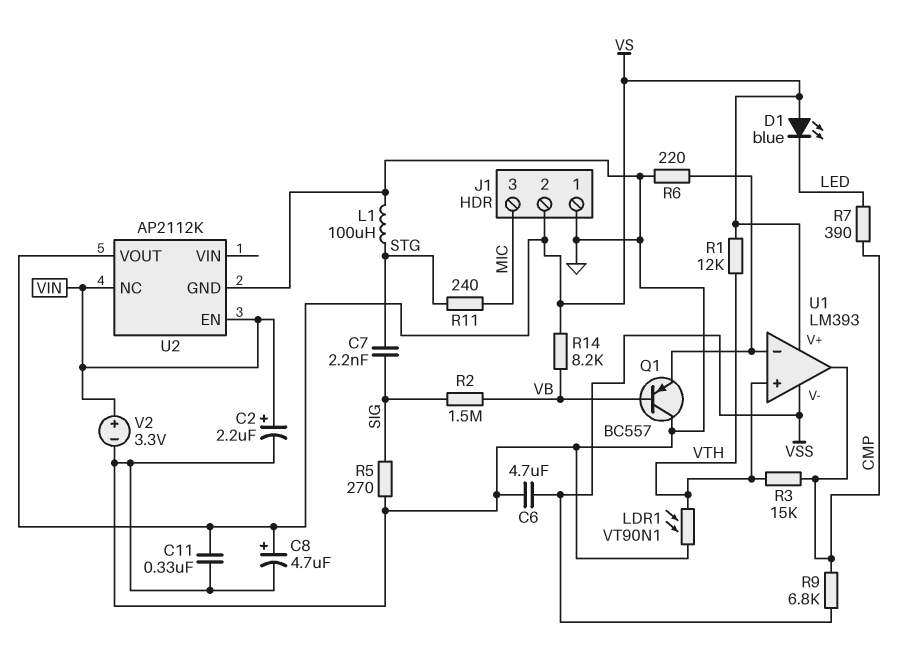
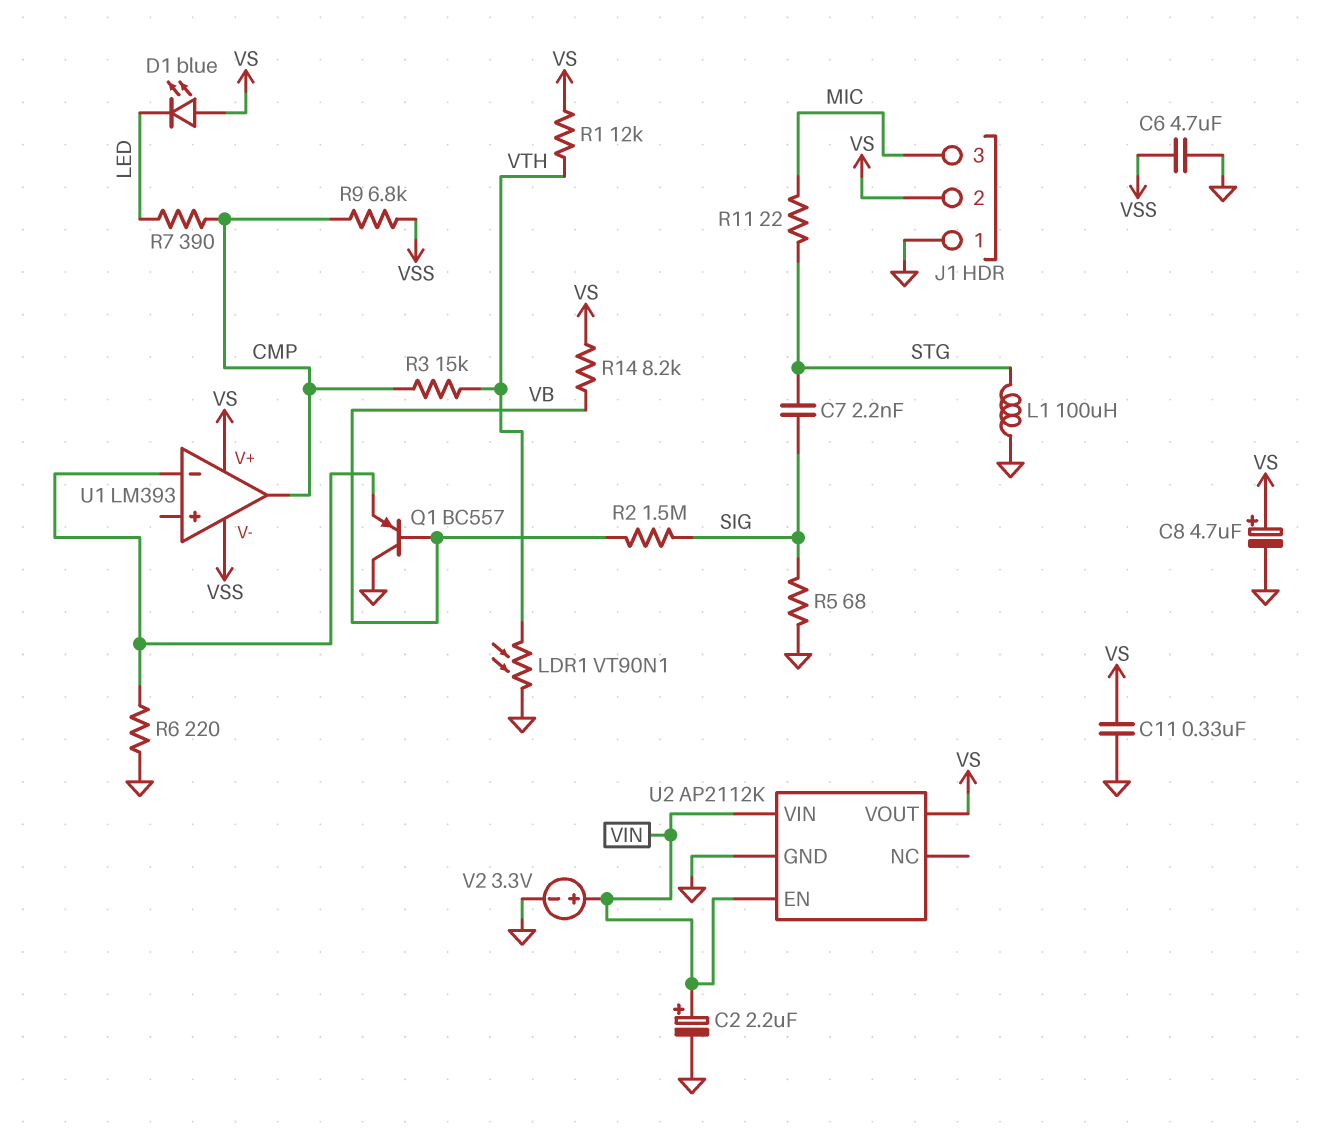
R5: 270 (GND, SIG) -> 68 (GND, SIG)
R11: 240 (MIC, STG) -> 22 (MIC, STG)
U1 pin in+: VTH -> none
U2 pin NC: VIN -> none
U2 pin VIN: none -> VIN

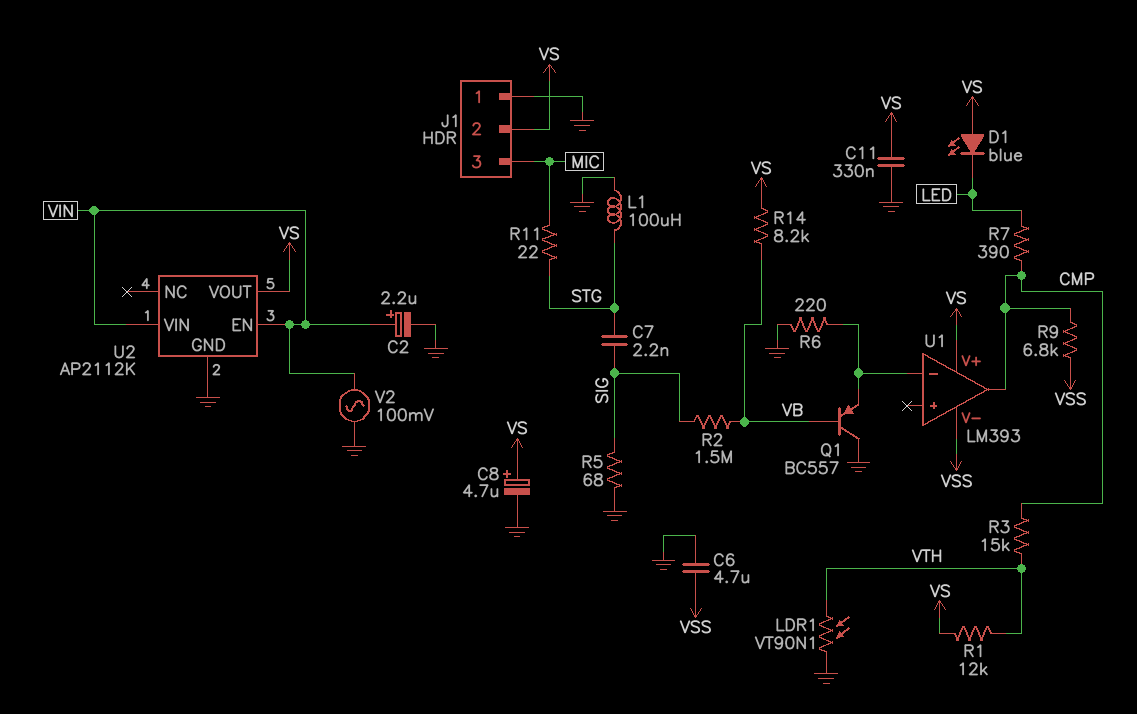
V2: 3.3V (plus VIN, minus GND) -> AC 100mV (GND, VIN)

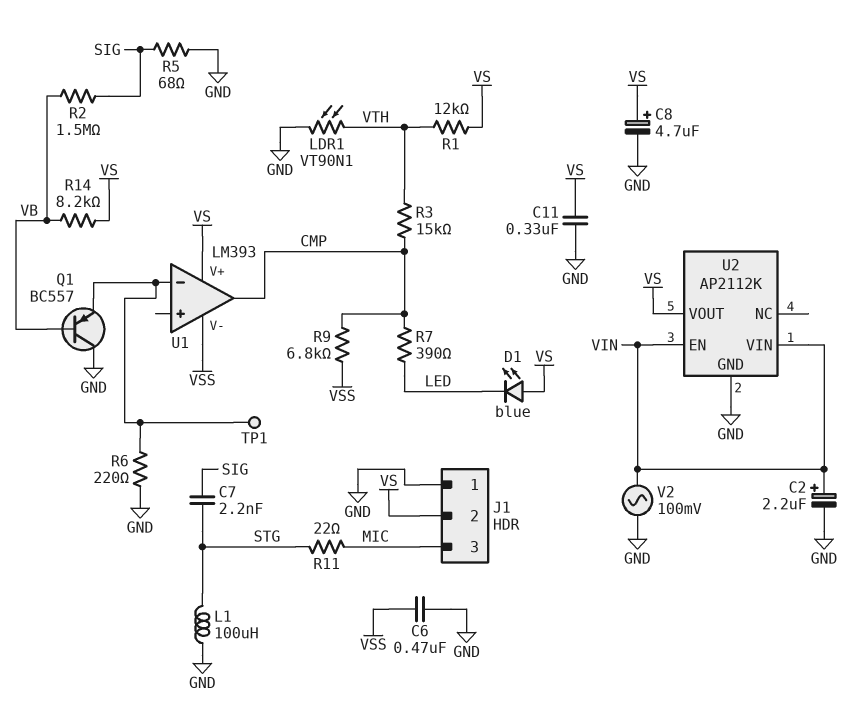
C6: 4.7uF (GND, VSS) -> 470nF (GND, VSS)
TP1: none -> test point (U1/in-)

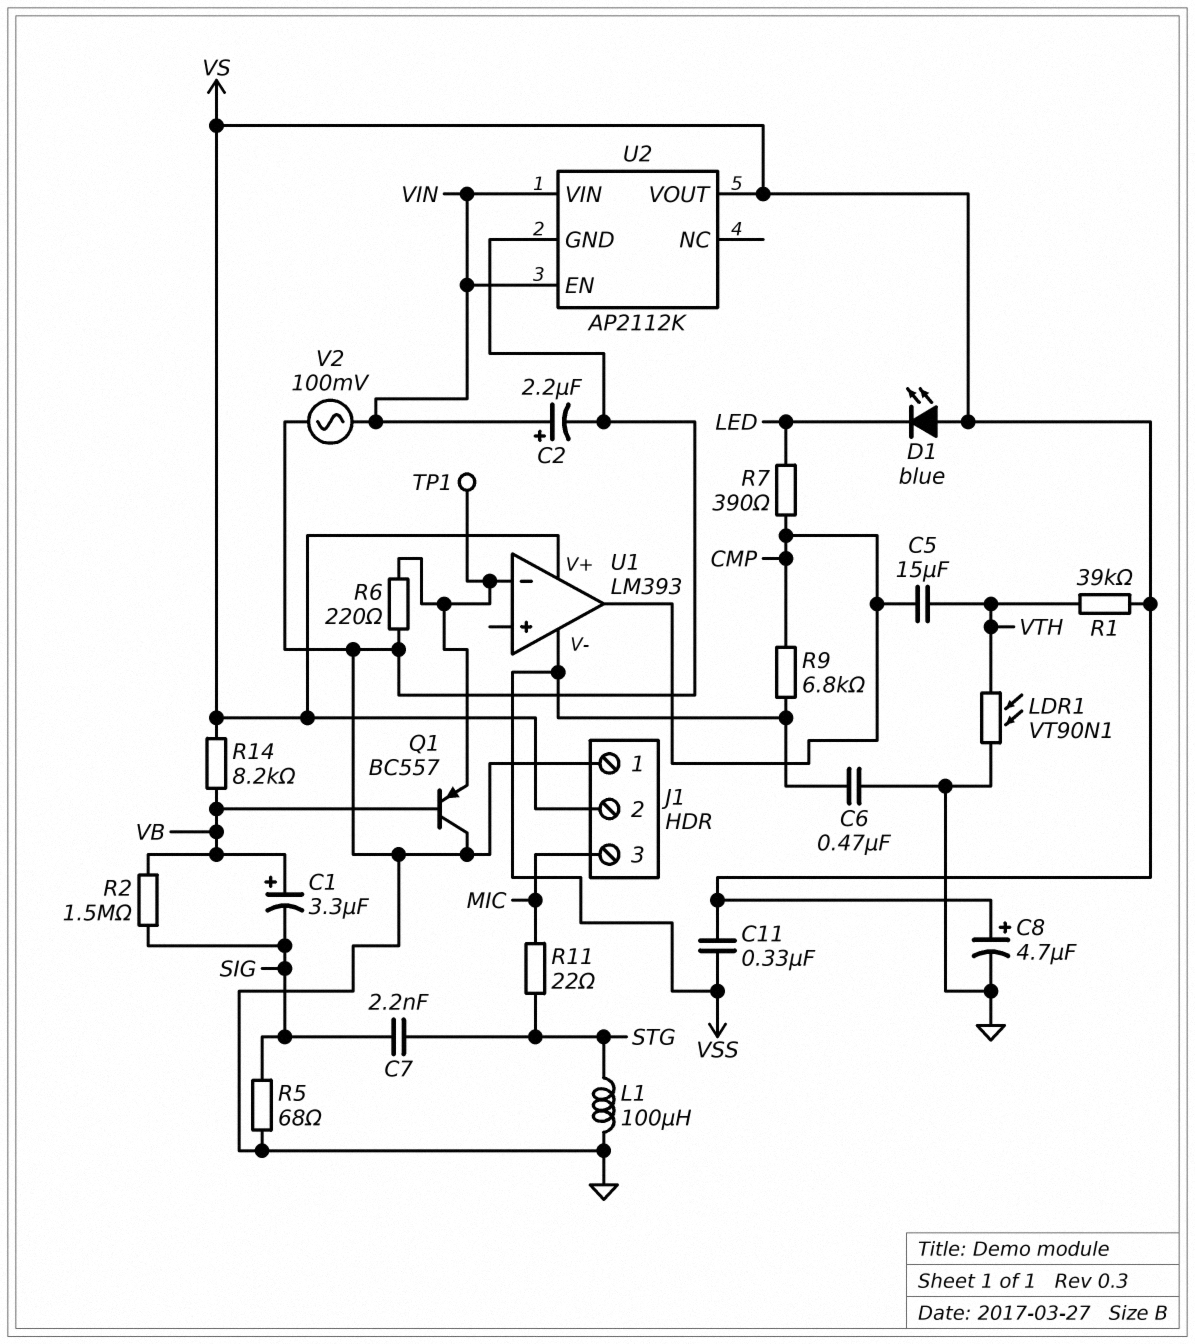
C1: none -> 3.3uF (plus VB, minus SIG)
C5: none -> 15uF (CMP, VTH)
C11: 330nF (GND, VS) -> 330nF (VS, VSS)
R1: 12k (VS, VTH) -> 39k (VS, VTH)
R3: 15k (CMP, VTH) -> none

